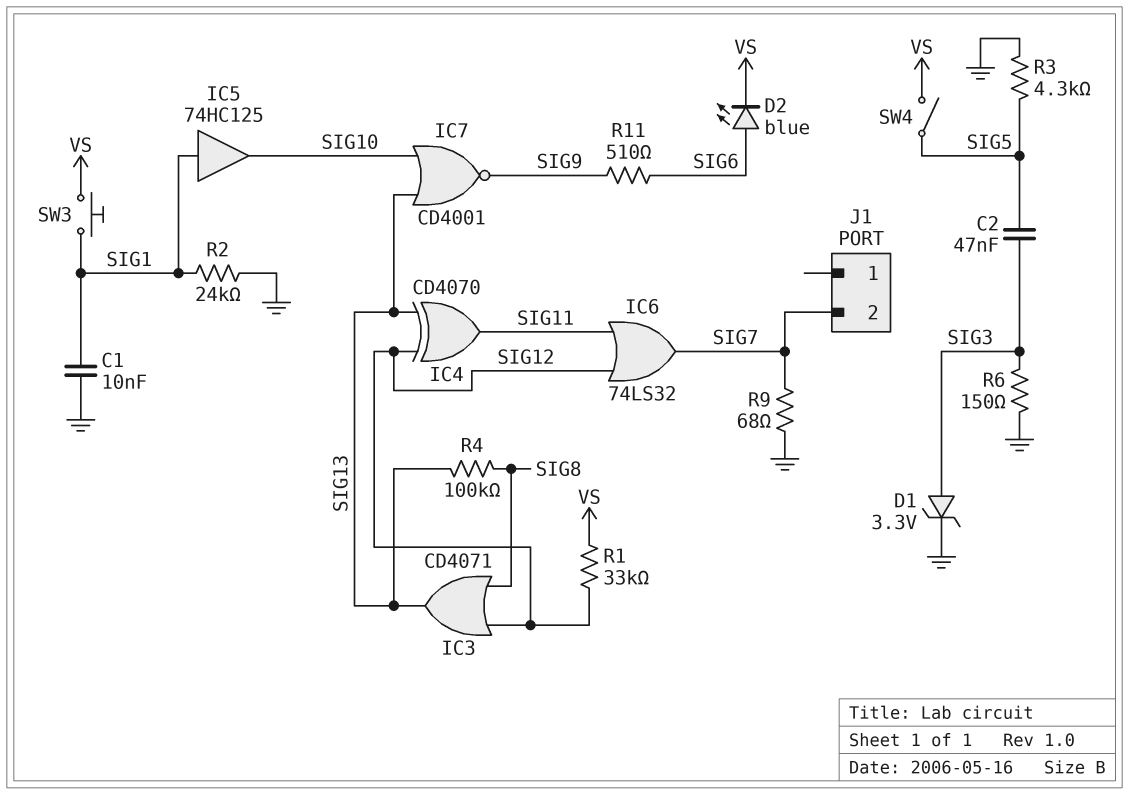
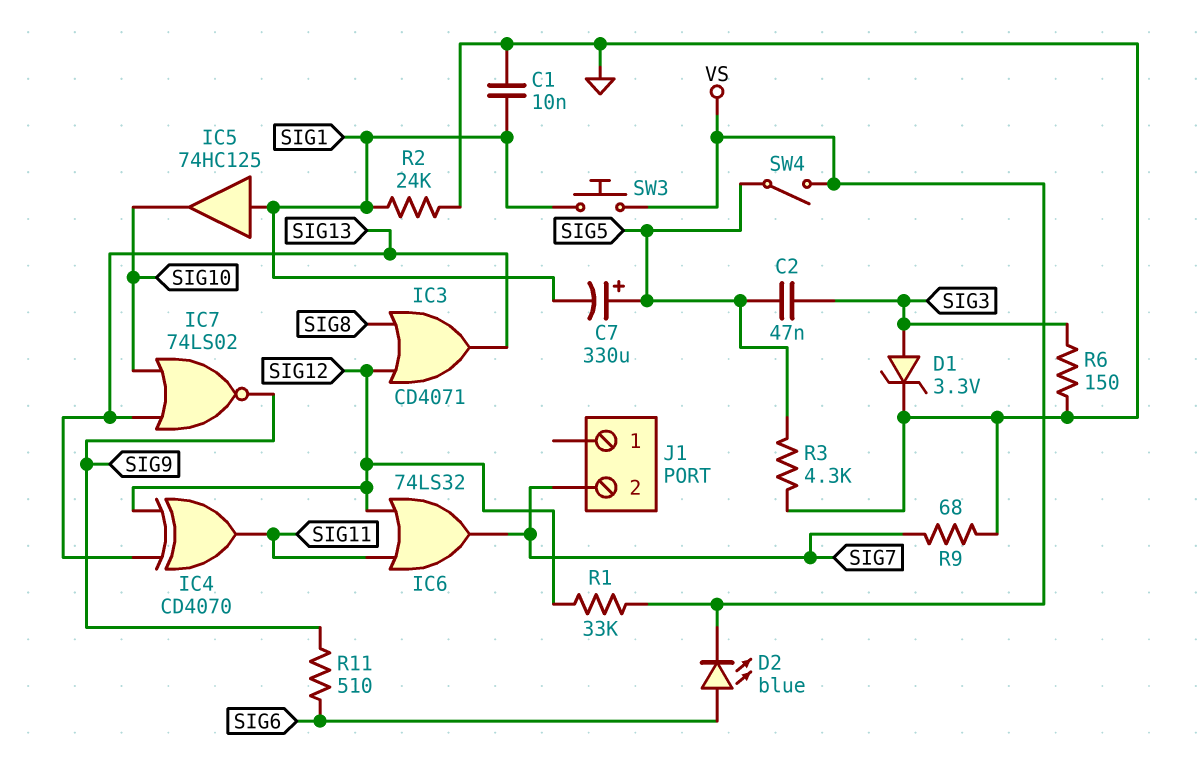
C7: none -> 330uF (plus SIG5, minus SIG1)
IC7: NOR CD4001 (in SIG10, in SIG13, out SIG9) -> NOR 74LS02 (in SIG10, in SIG13, out SIG9)
R4: 100k (SIG8, SIG13) -> none

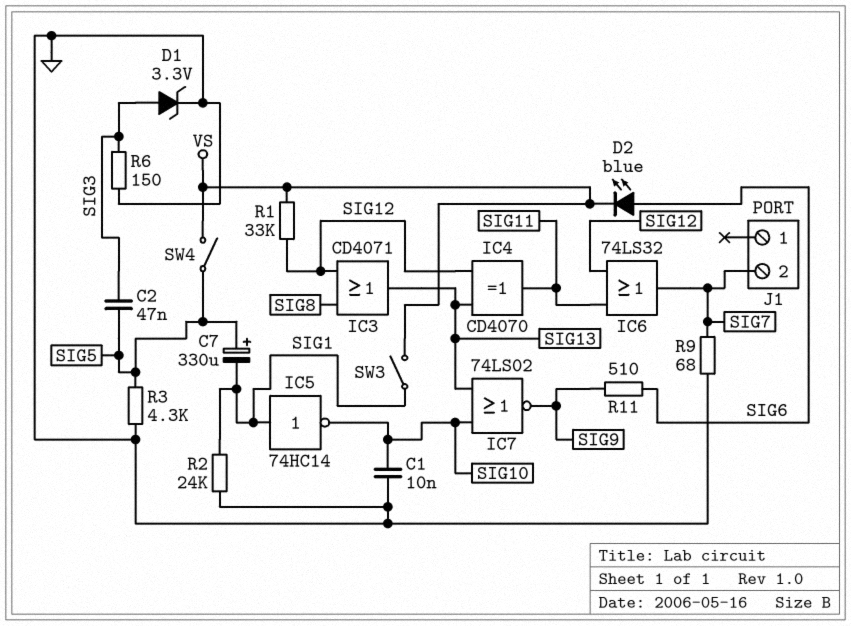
C1: 10nF (GND, SIG1) -> 10nF (GND, SIG10)
IC5: buffer 74HC125 (in SIG1, out SIG10) -> NOT 74HC14 (in SIG1, out SIG10)
SW3: button (SIG1, VS) -> switch (SIG1, VS)

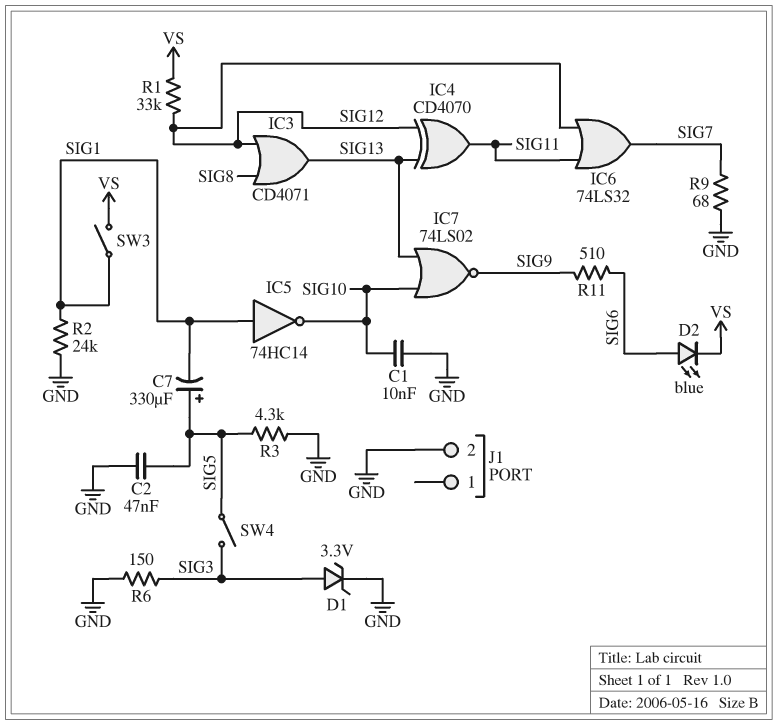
C2: 47nF (SIG3, SIG5) -> 47nF (GND, SIG5)
J1 pin 2: SIG7 -> GND
SW4: switch (SIG5, VS) -> switch (SIG3, SIG5)

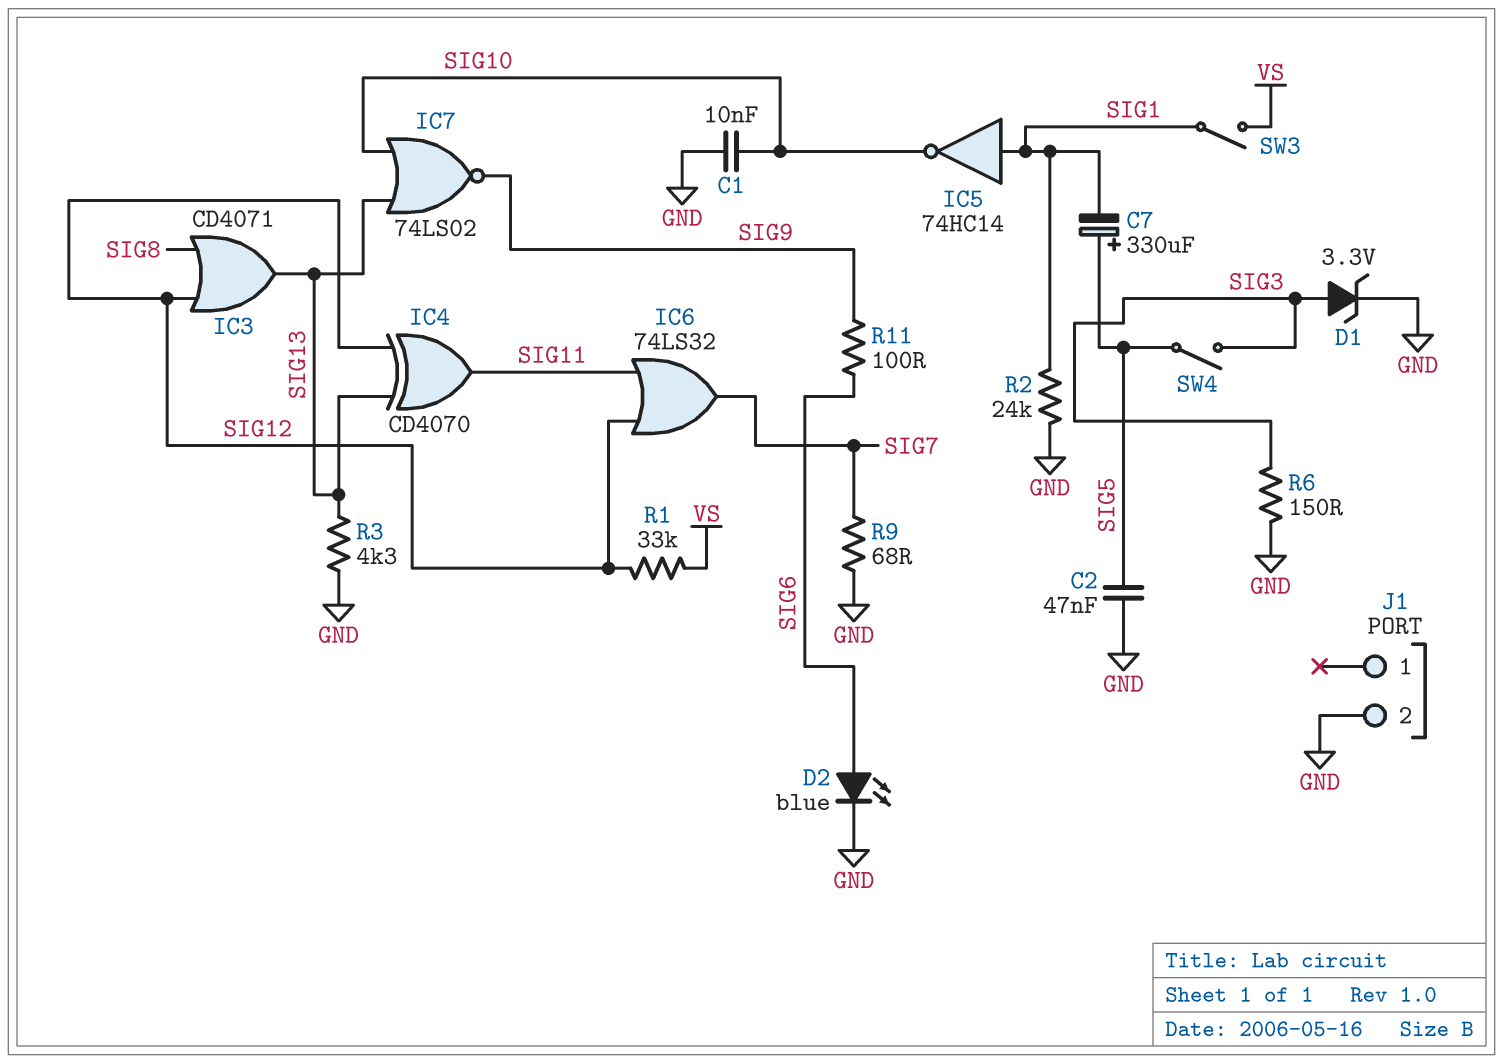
D2: LED blue (A SIG6, K VS) -> LED blue (A SIG6, K GND)
R3: 4.3k (GND, SIG5) -> 4.3k (GND, SIG13)
R11: 510 (SIG6, SIG9) -> 100 (SIG6, SIG9)

